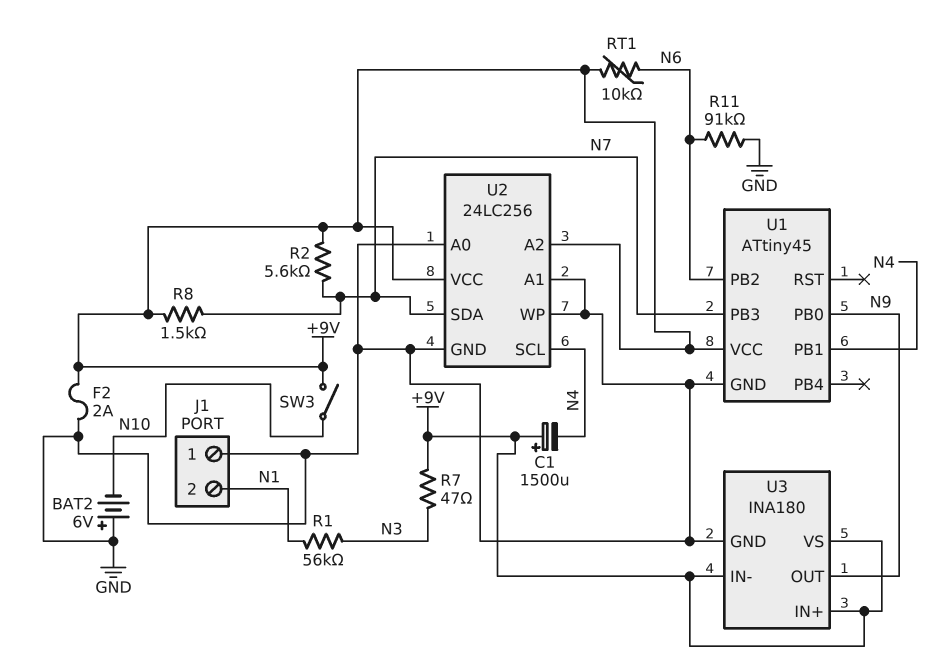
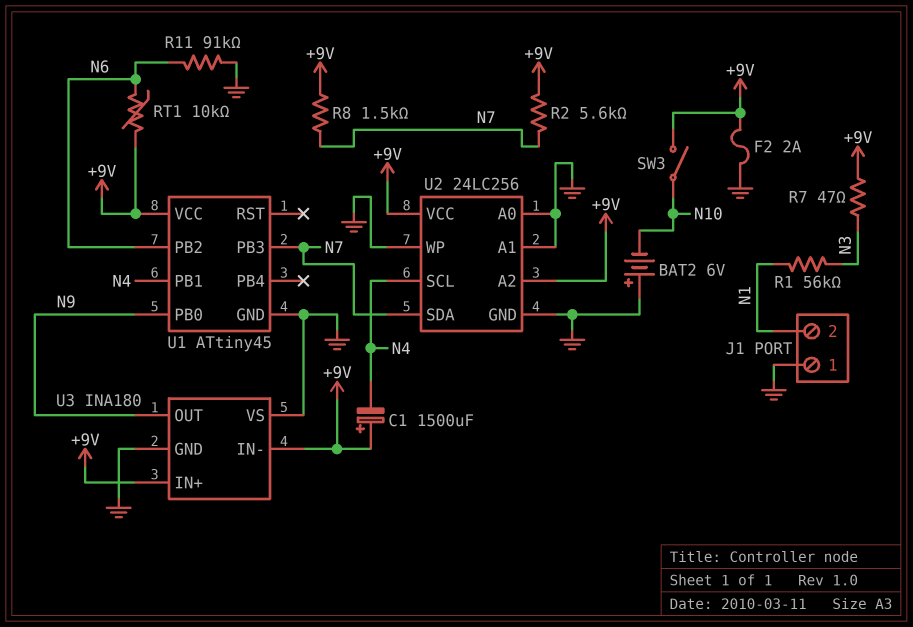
U3 pin VS: +9V -> GND

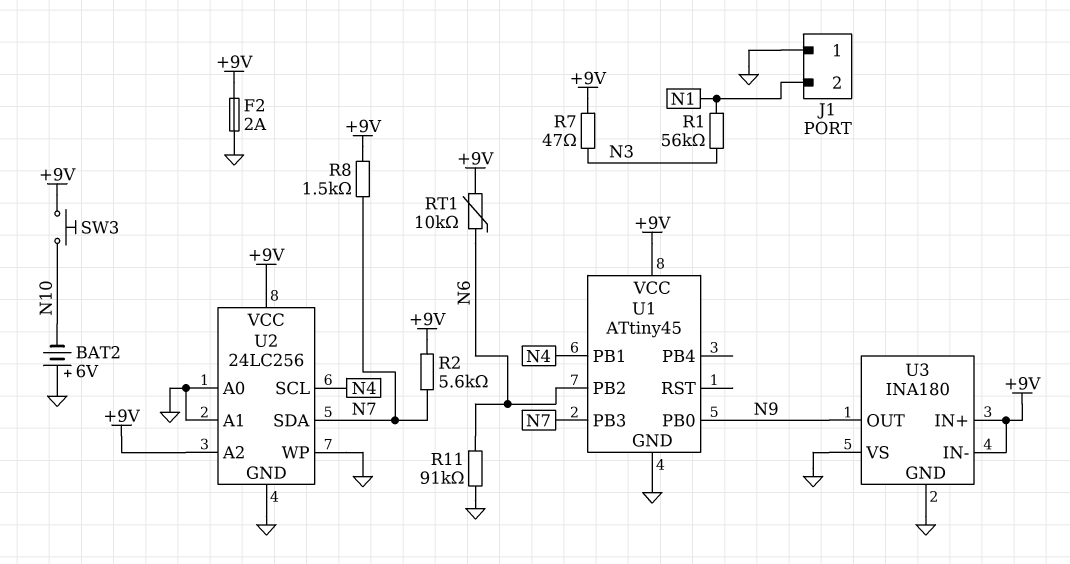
C1: 1500uF (plus +9V, minus N4) -> none
SW3: switch (+9V, N10) -> button (+9V, N10)

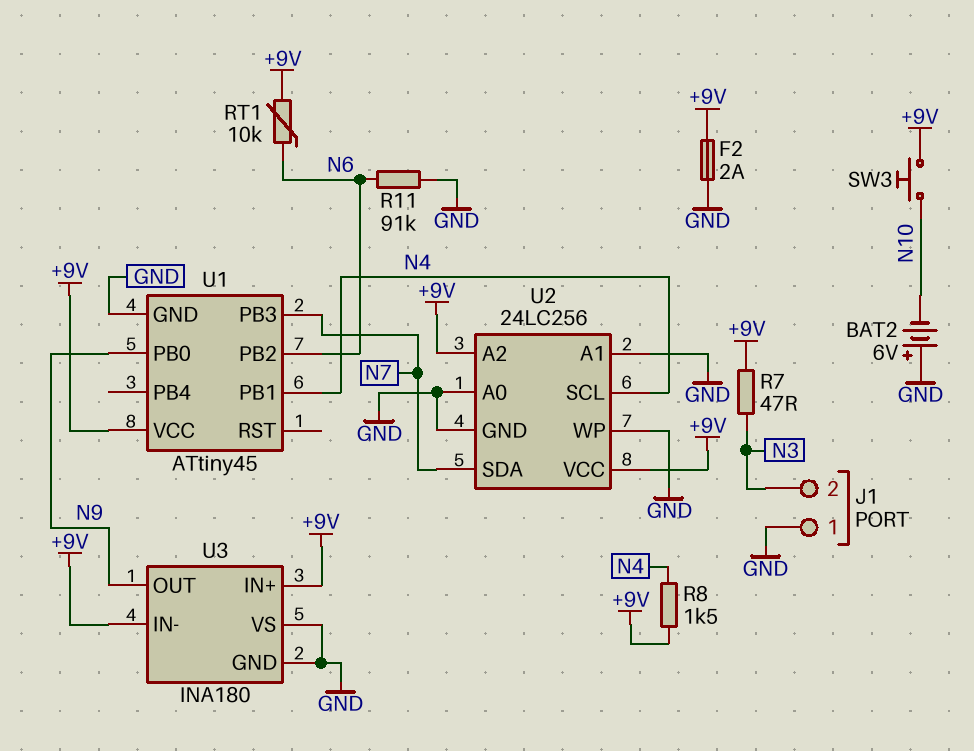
J1 pin 2: N1 -> N3
R1: 56k (N1, N3) -> none
R2: 5.6k (+9V, N7) -> none
R8: 1.5k (+9V, N7) -> 1.5k (+9V, N4)

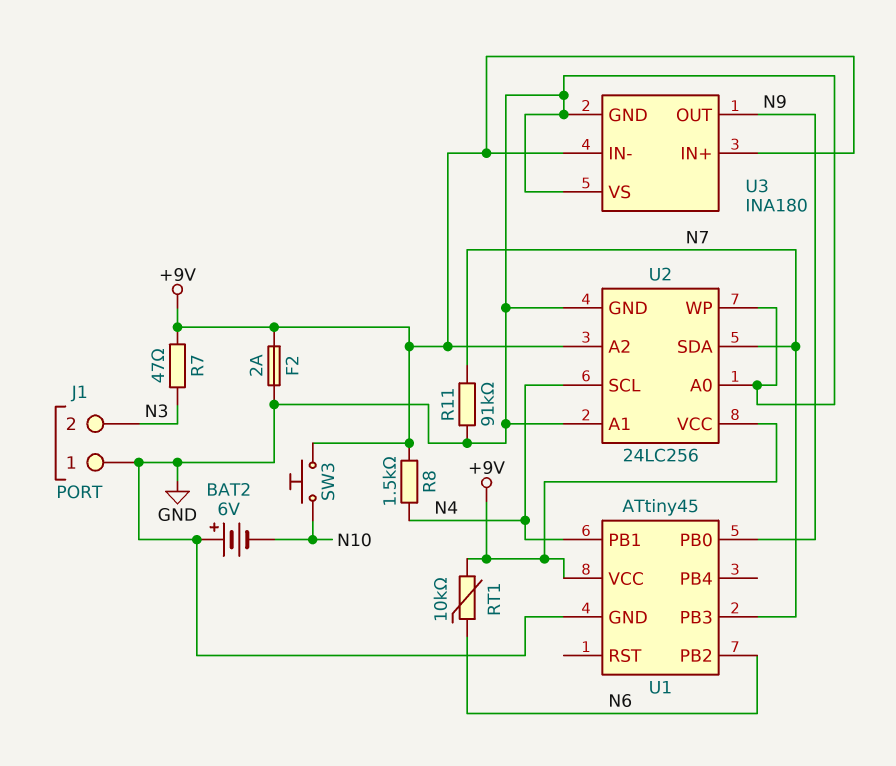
R11: 91k (GND, N6) -> 91k (GND, N7)

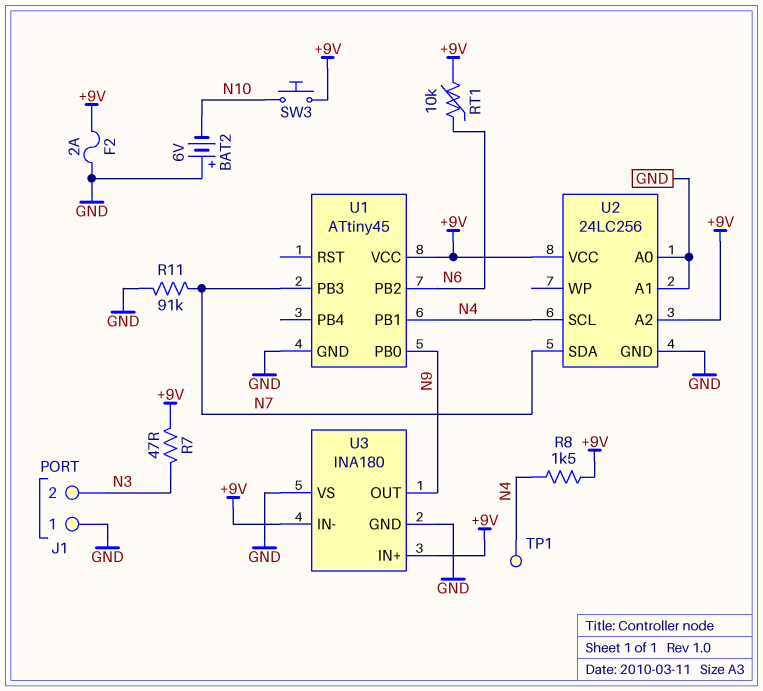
TP1: none -> test point (N4)
U2 pin WP: GND -> none

